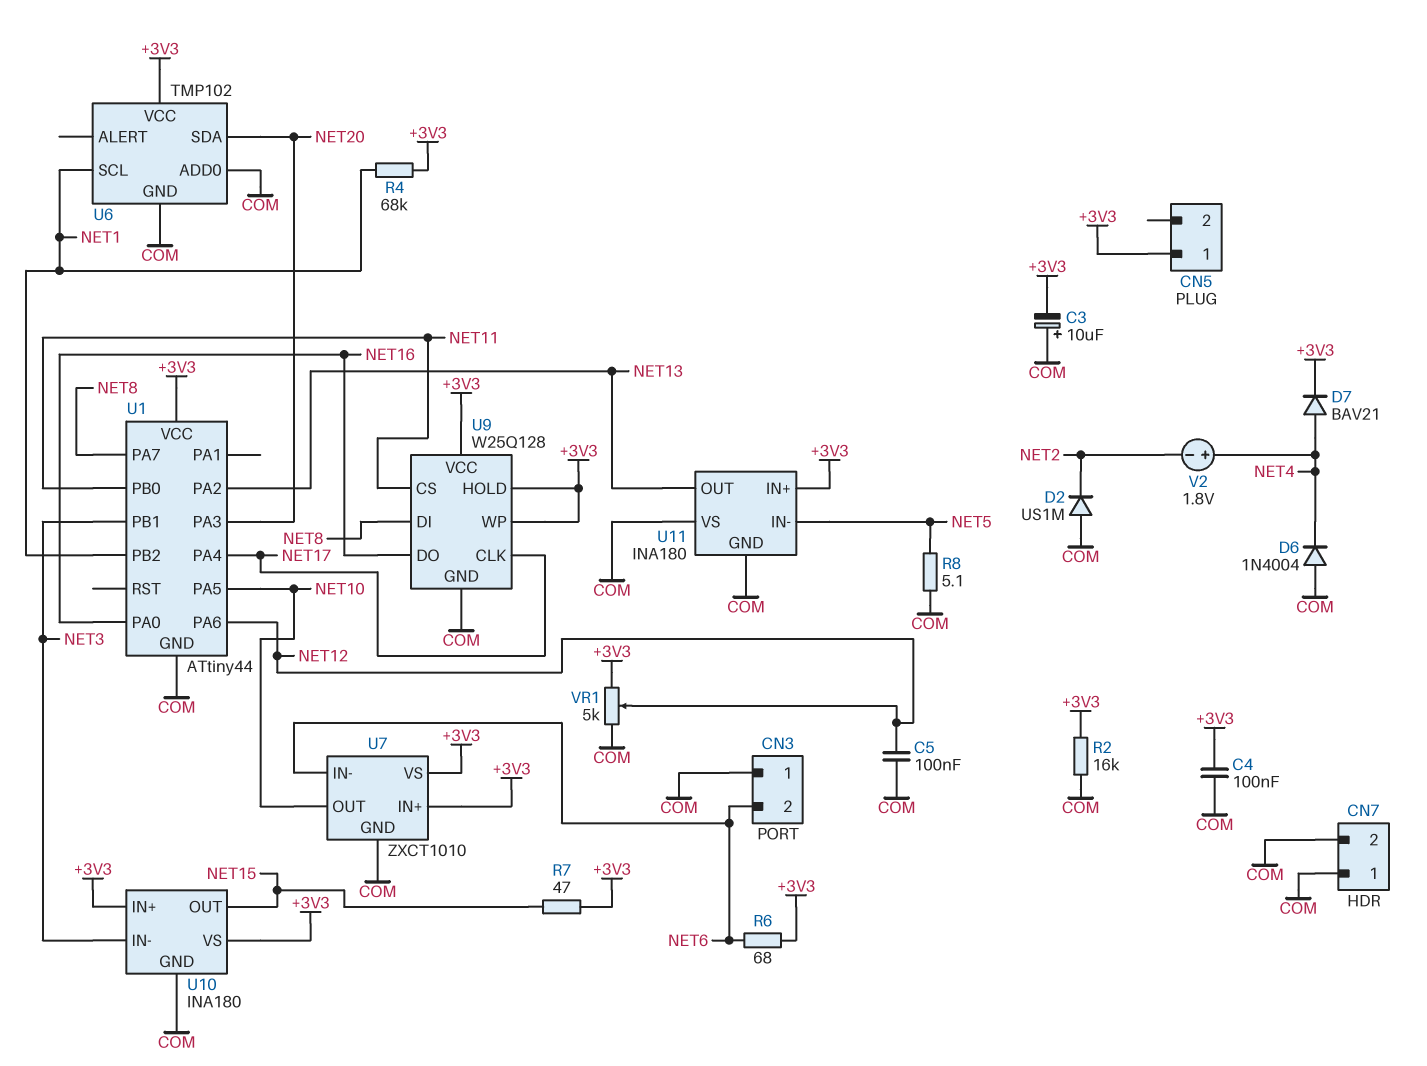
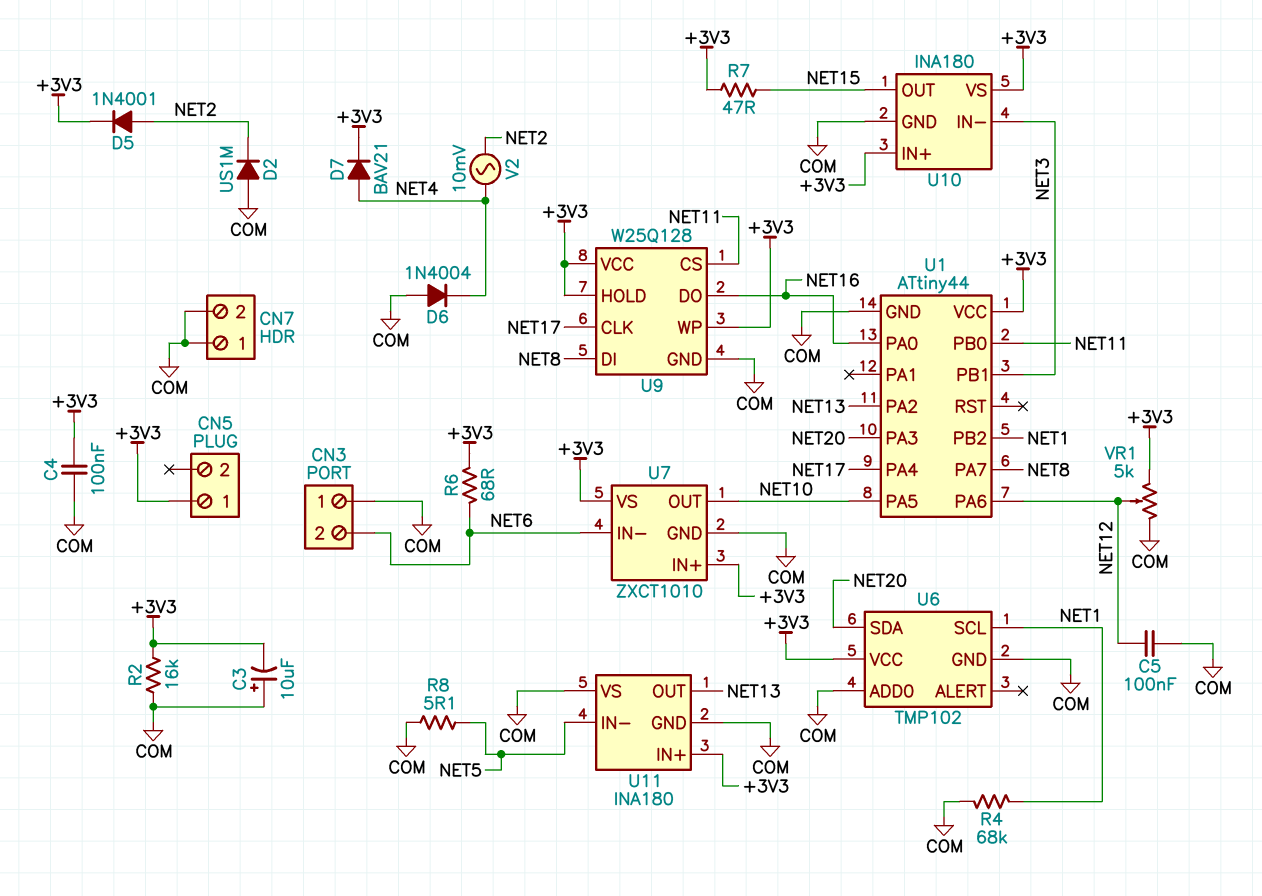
D5: none -> diode 1N4001 (A NET2, K +3V3)
R4: 68k (+3V3, NET1) -> 68k (COM, NET1)
V2: 1.8V (plus NET4, minus NET2) -> AC 10mV (NET2, NET4)

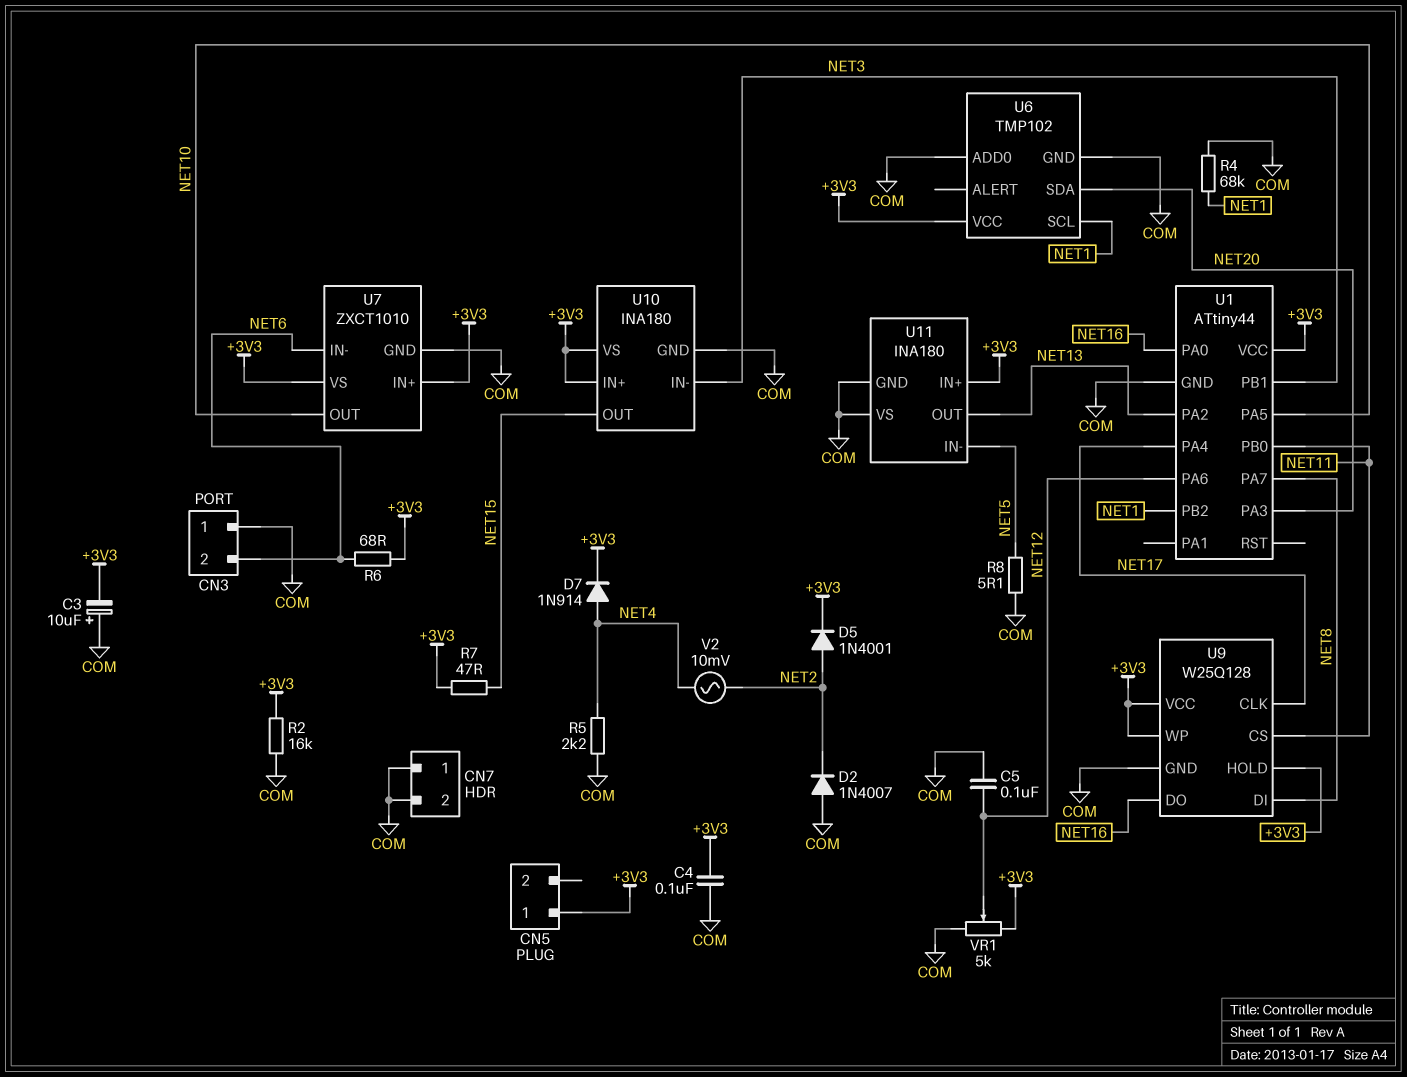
D2: diode US1M (A COM, K NET2) -> diode 1N4007 (A COM, K NET2)
D6: diode 1N4004 (A COM, K NET4) -> none
D7: diode BAV21 (A NET4, K +3V3) -> diode 1N914 (A NET4, K +3V3)
R5: none -> 2.2k (COM, NET4)

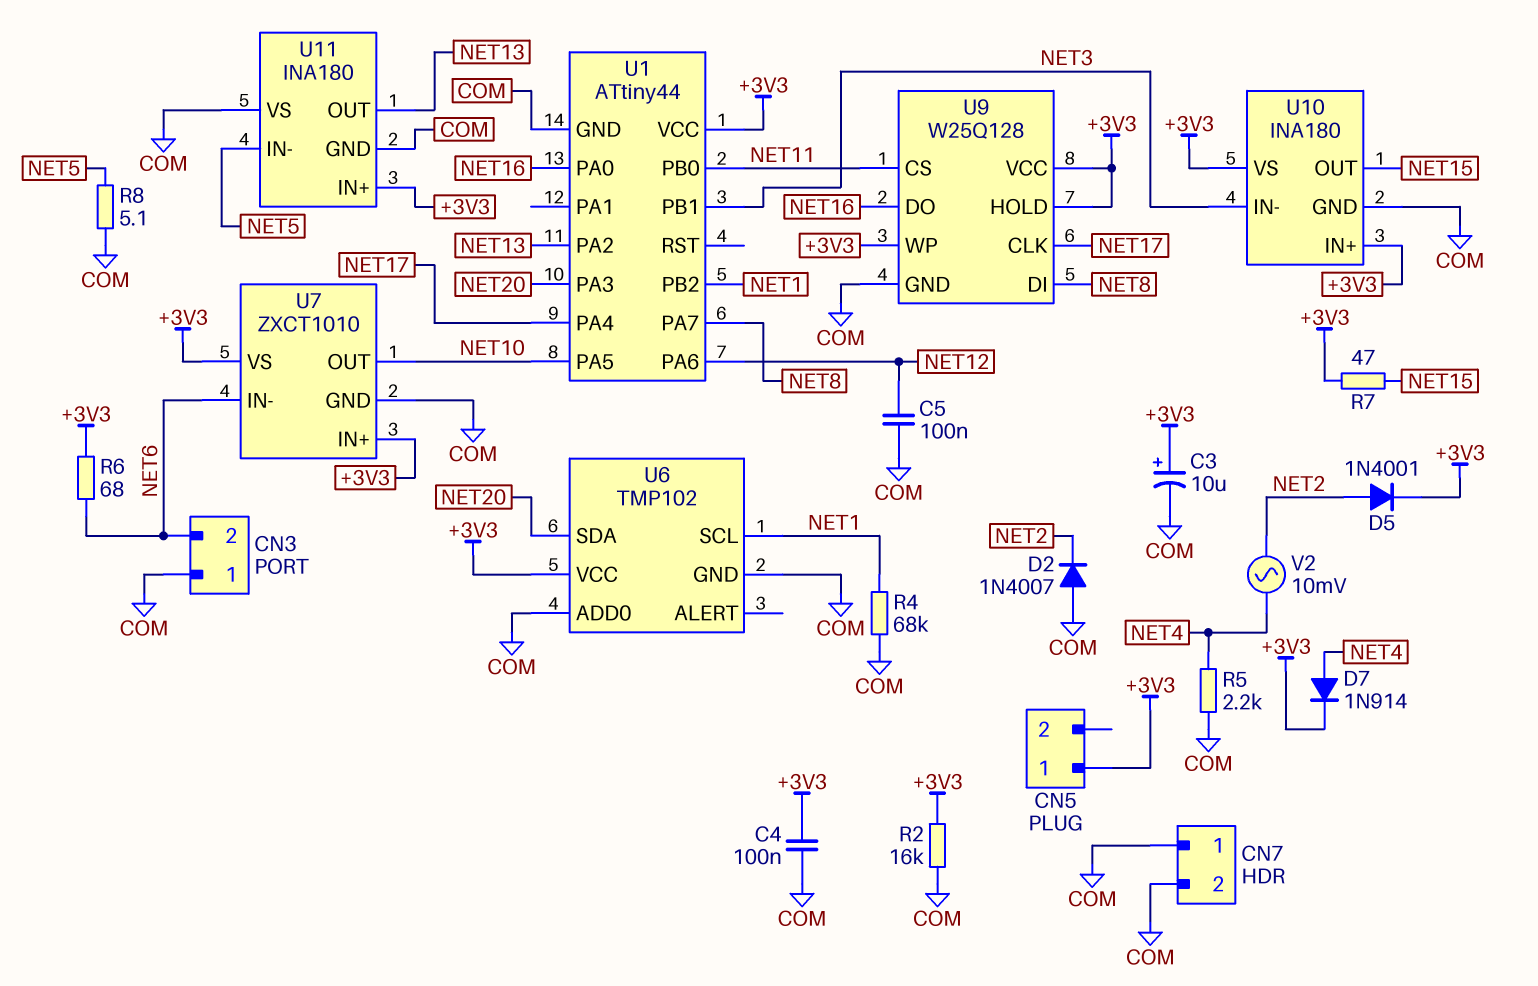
C3: 10uF (plus COM, minus +3V3) -> 10uF (plus +3V3, minus COM)
VR1: 5k (+3V3, COM, wiper NET12) -> none

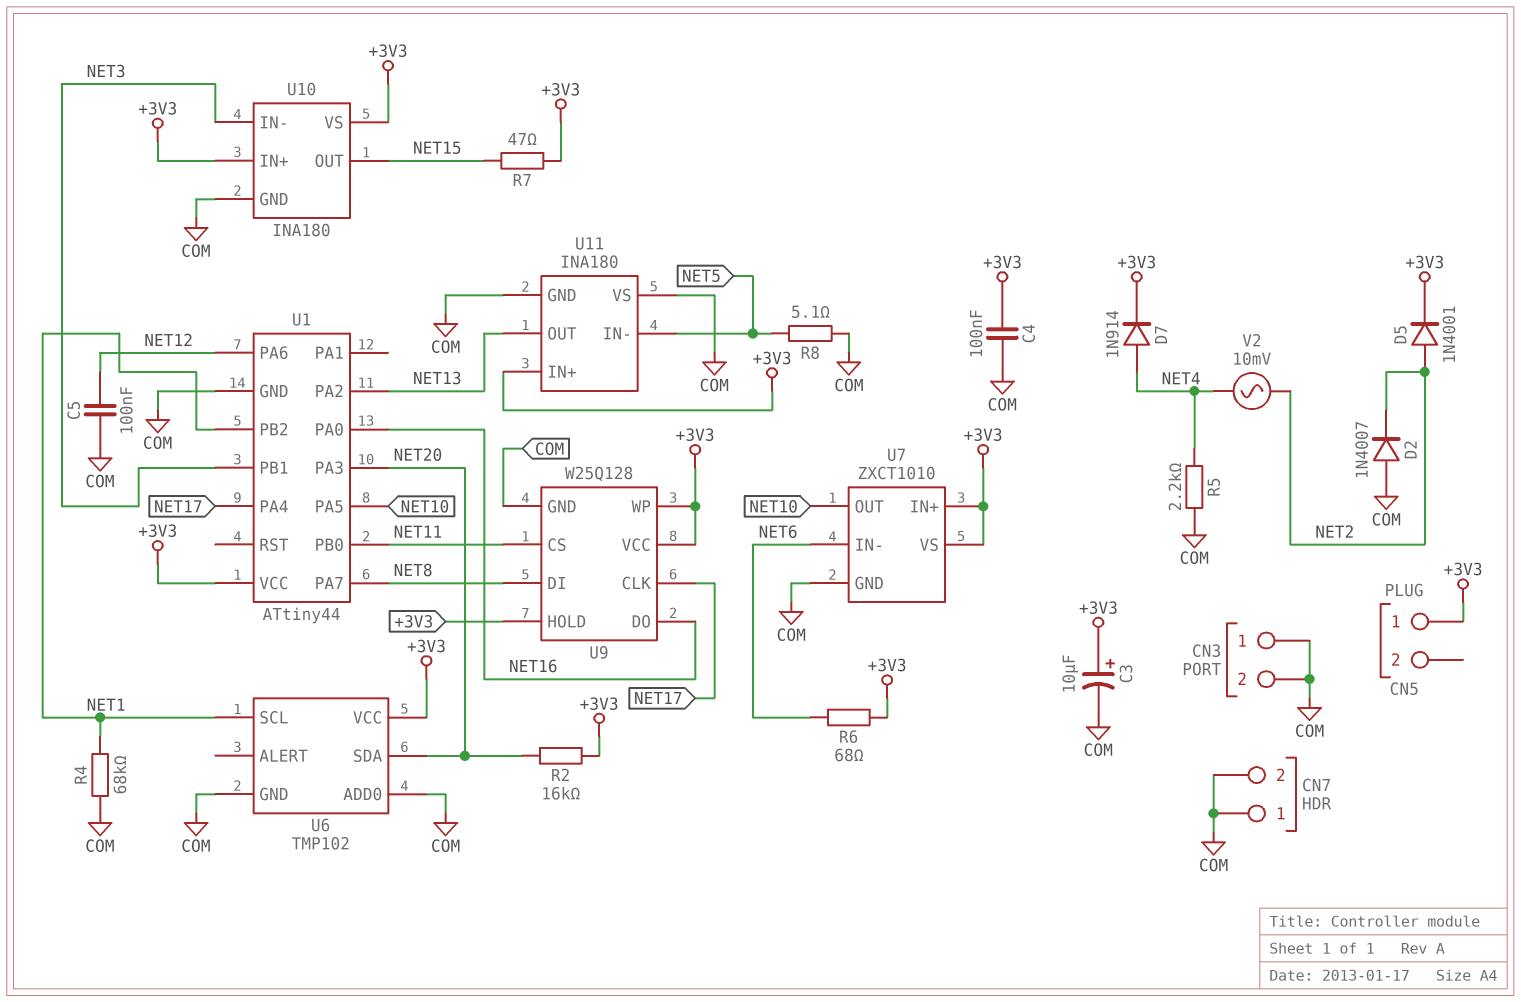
CN3 pin 2: NET6 -> COM
R2: 16k (+3V3, COM) -> 16k (+3V3, NET20)

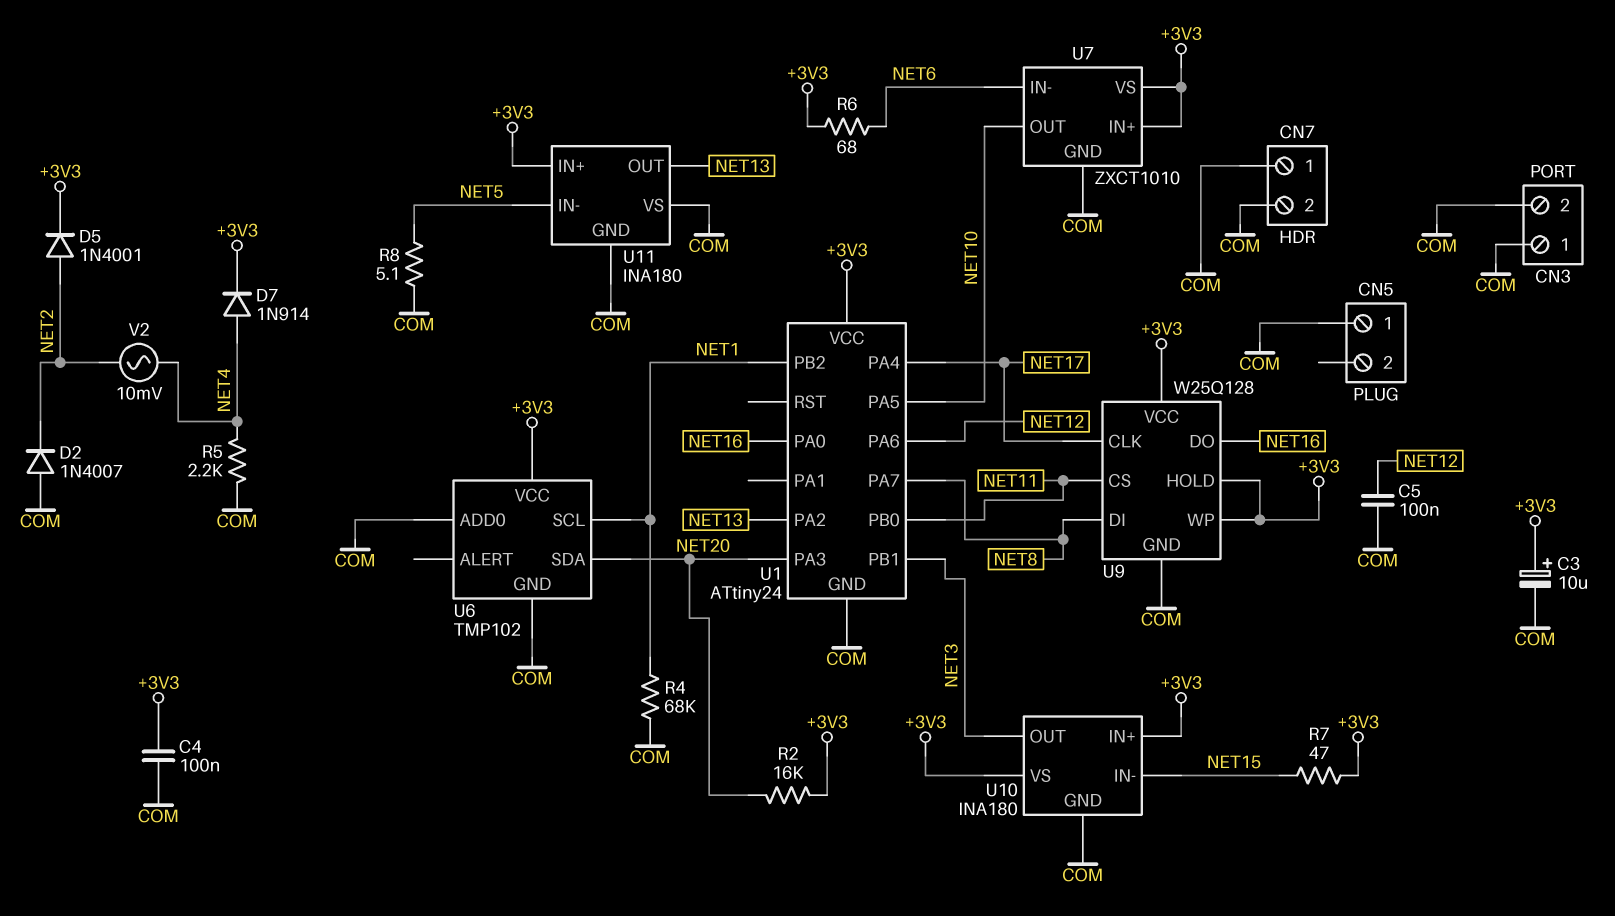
CN5 pin 1: +3V3 -> COM
U1: ATtiny44 -> ATtiny24
U10 pin IN-: NET3 -> NET15
U10 pin OUT: NET15 -> NET3

